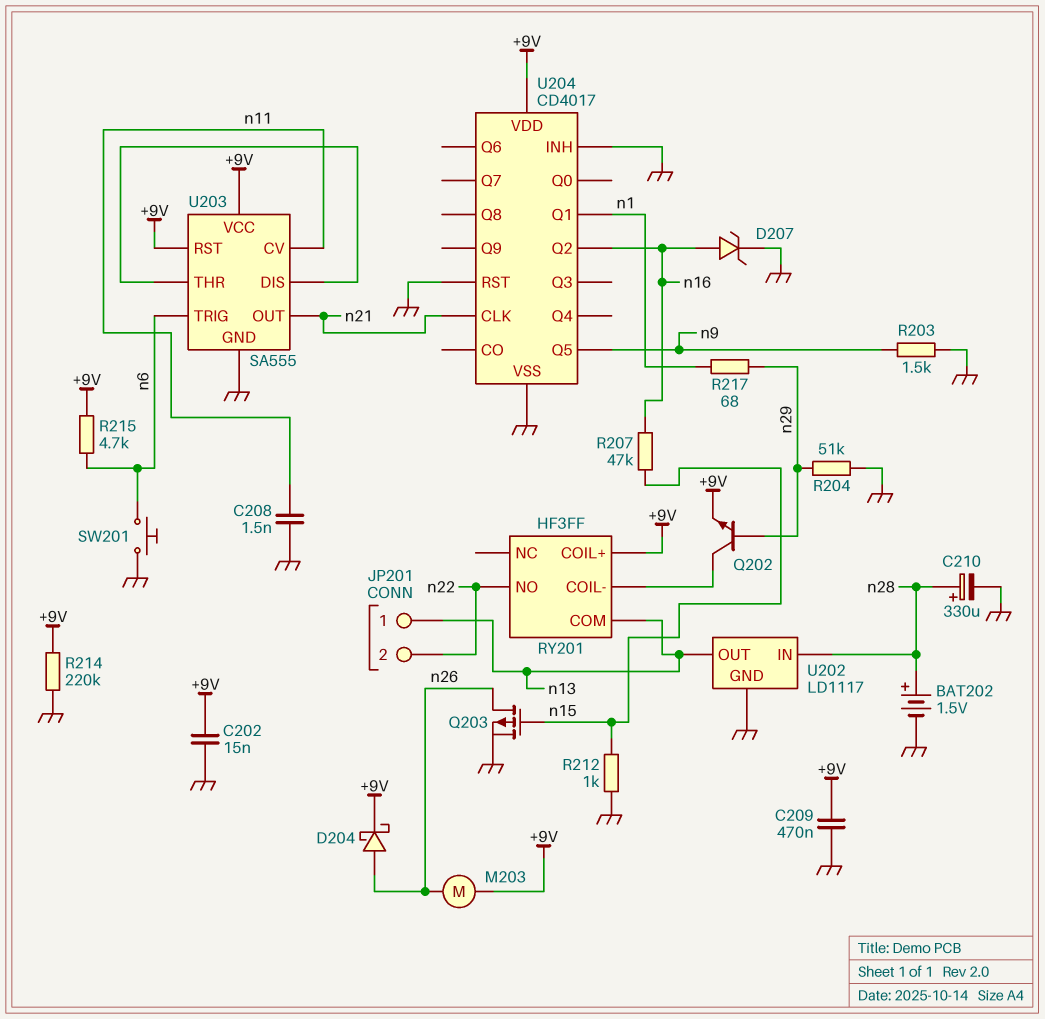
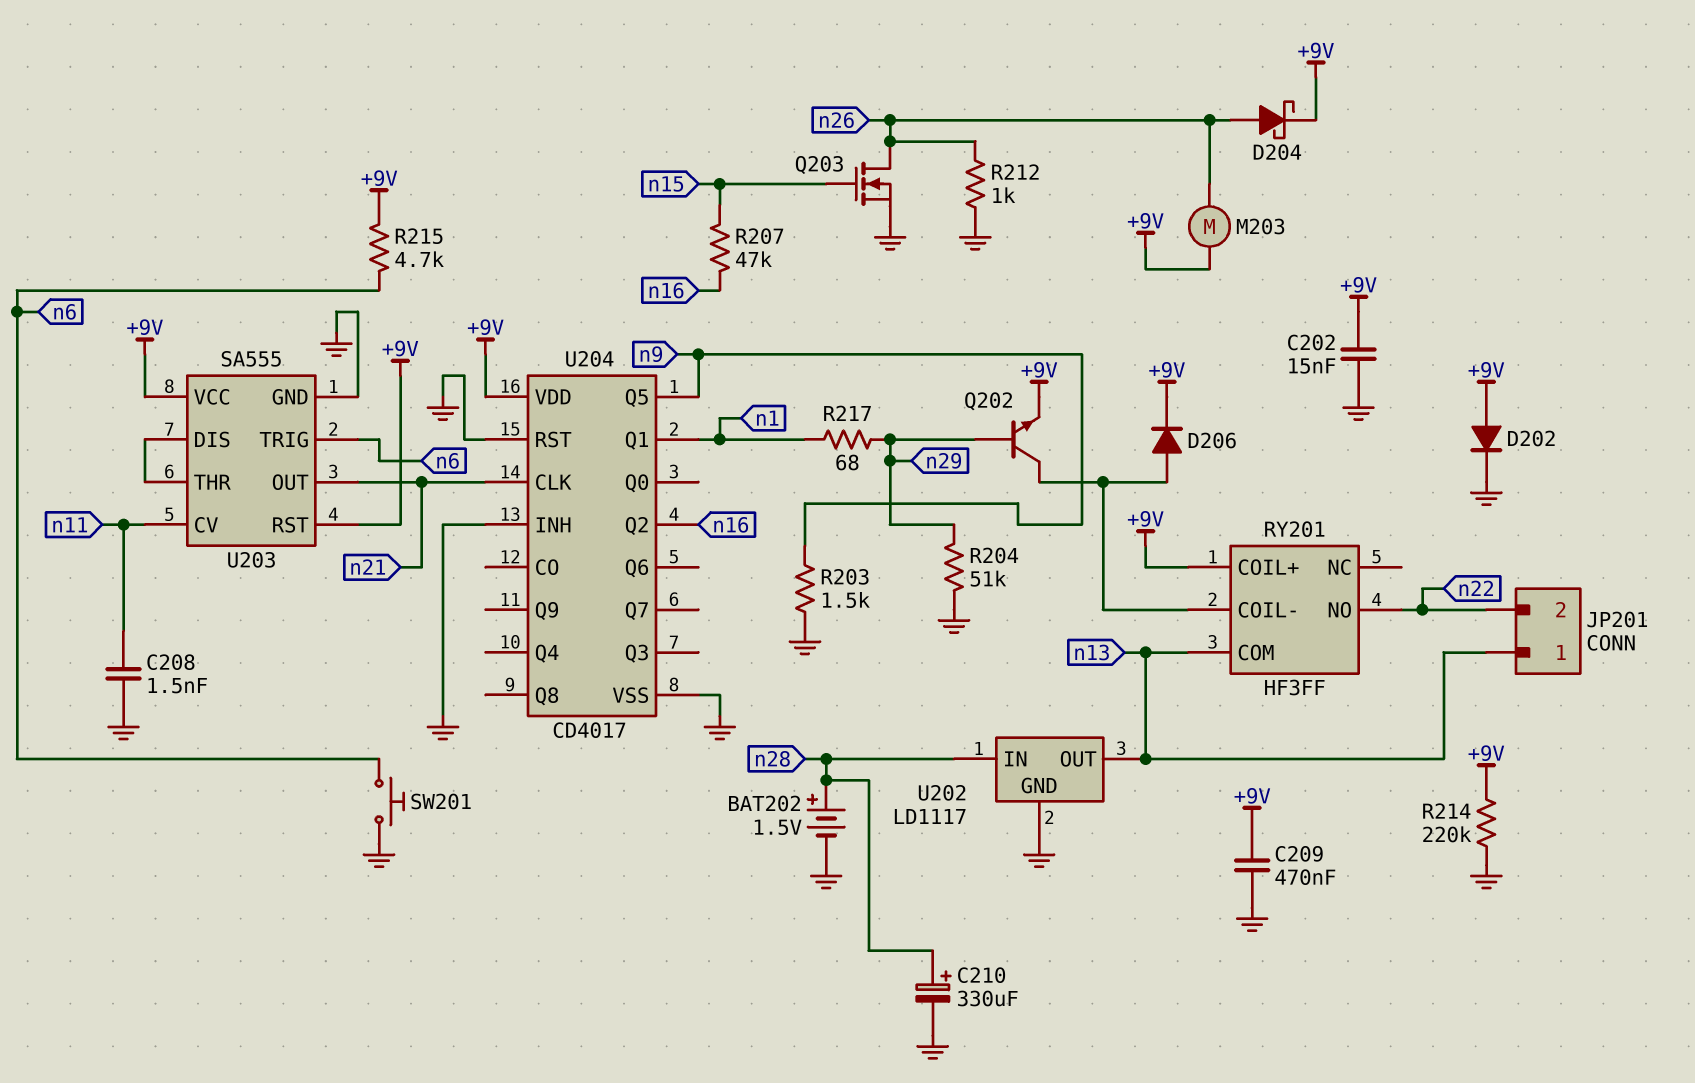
D202: none -> diode (A +9V, K GND)
D206: none -> diode (A RY201/COIL-, K +9V)
D207: zener (A n16, K GND) -> none
Q203: PMOS (G n15, D n26, S GND) -> NMOS (G n15, D n26, S GND)
R212: 1k (GND, n15) -> 1k (GND, n26)

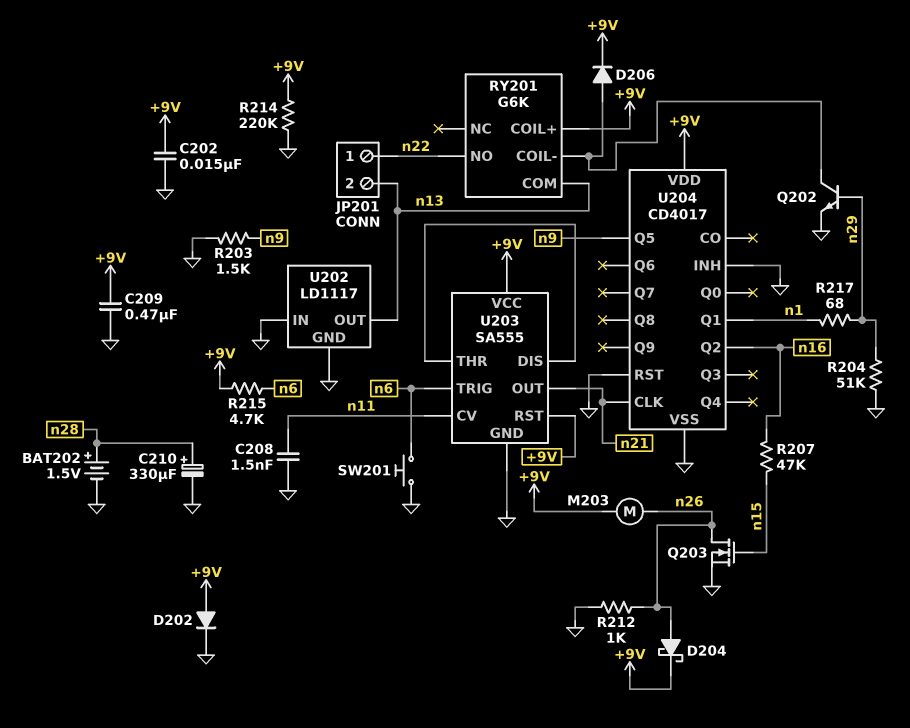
JP201 pin 1: n13 -> n22
JP201 pin 2: n22 -> n13
Q202: NPN (B n29, C RY201/COIL-, E +9V) -> NPN (B n29, C RY201/COIL-, E GND)
RY201: HF3FF -> G6K
U202 pin IN: n28 -> GND

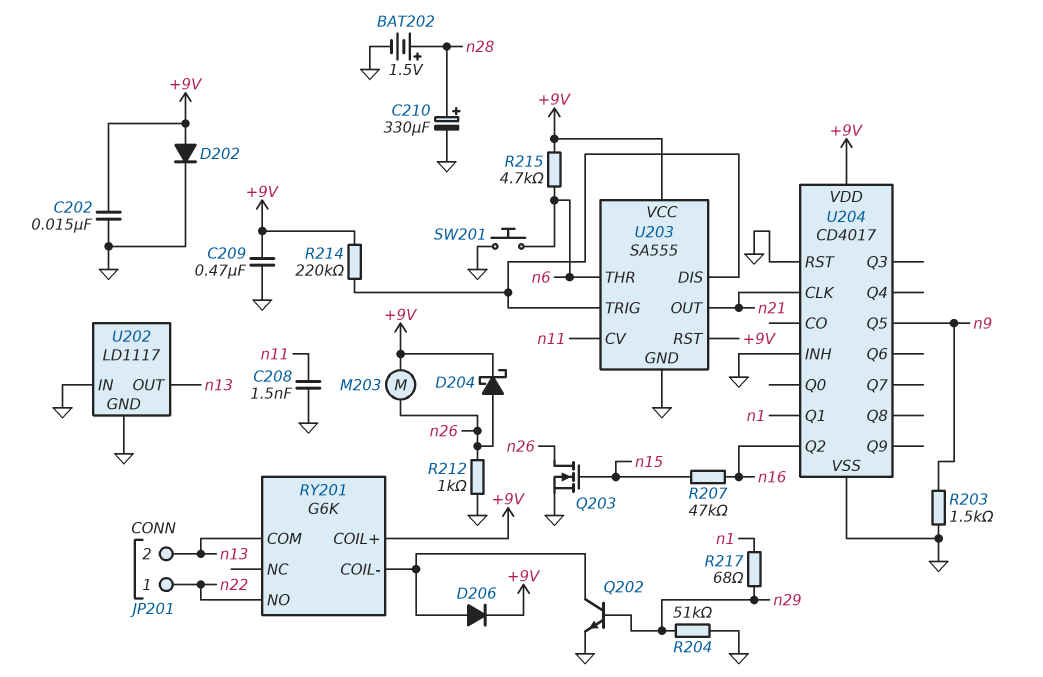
R214: 220k (+9V, GND) -> 220k (+9V, U203/DIS)
U203 pin THR: U203/DIS -> n6
U203 pin TRIG: n6 -> U203/DIS

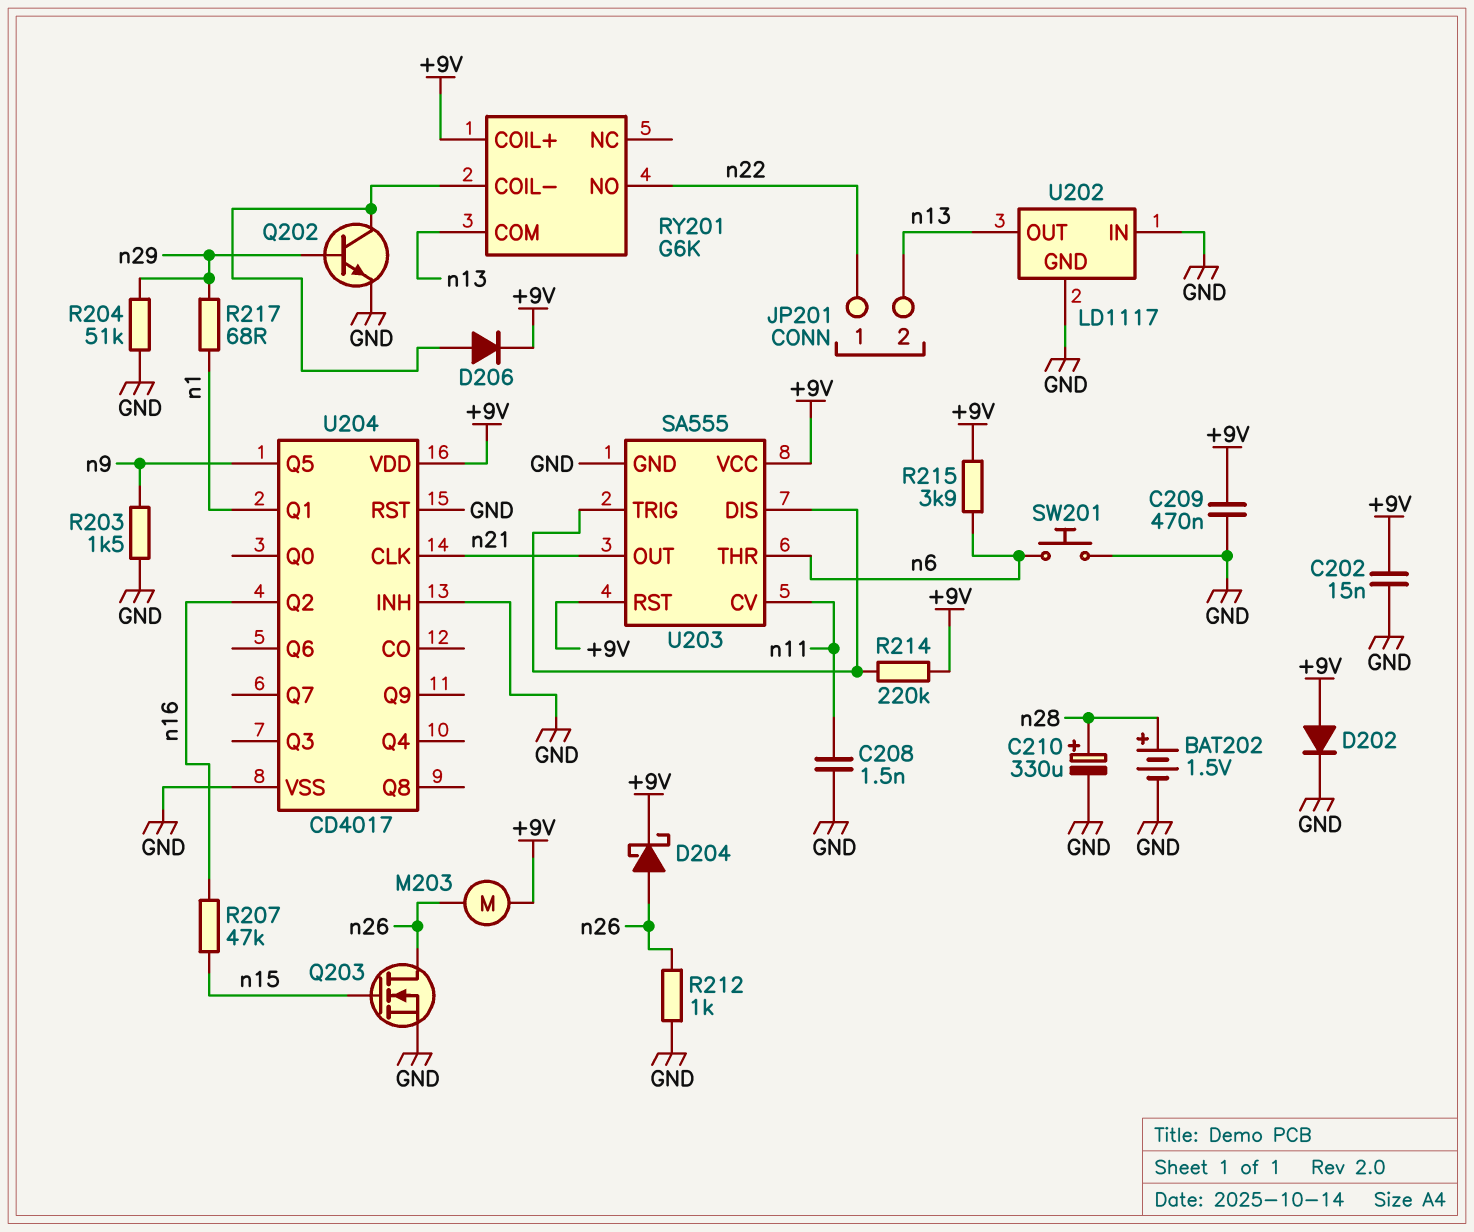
R215: 4.7k (+9V, n6) -> 3.9k (+9V, n6)

